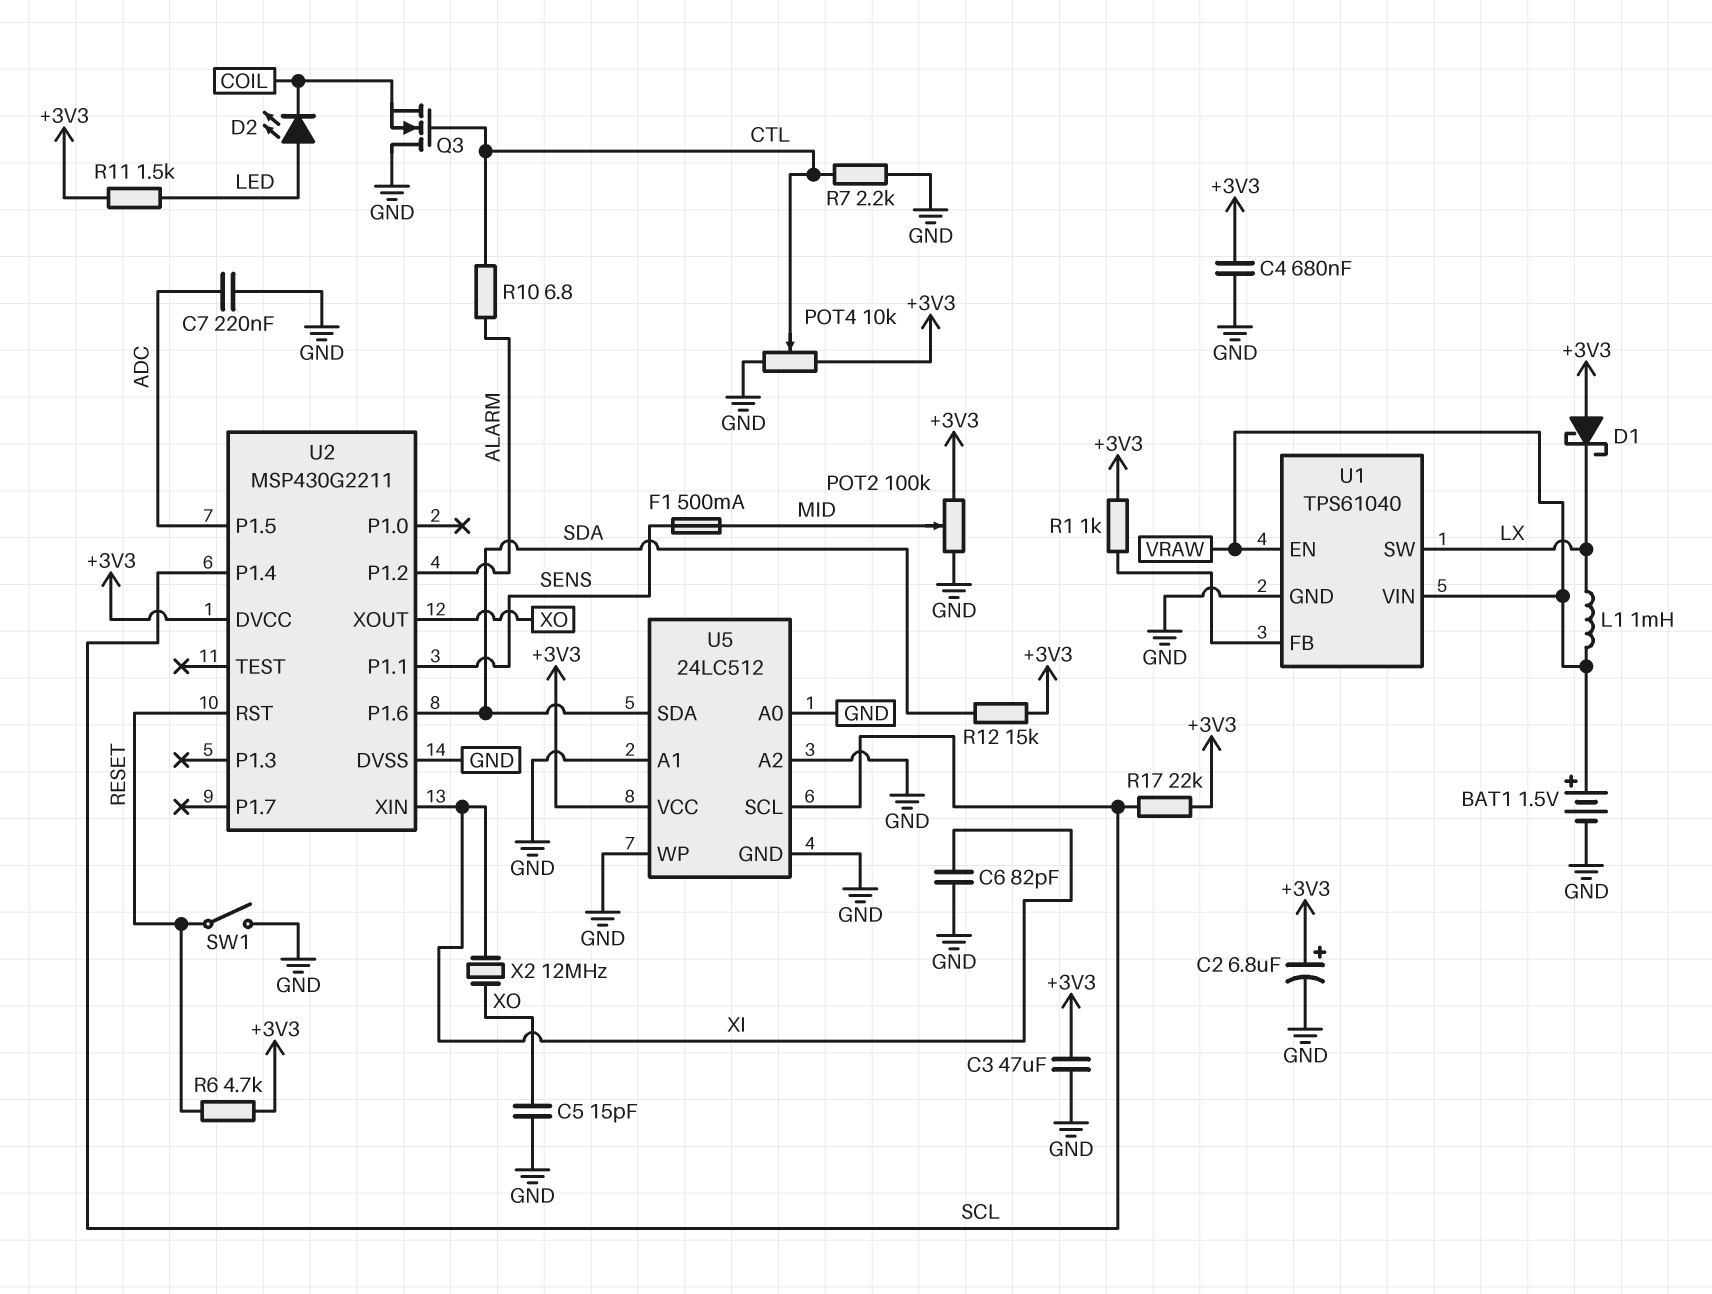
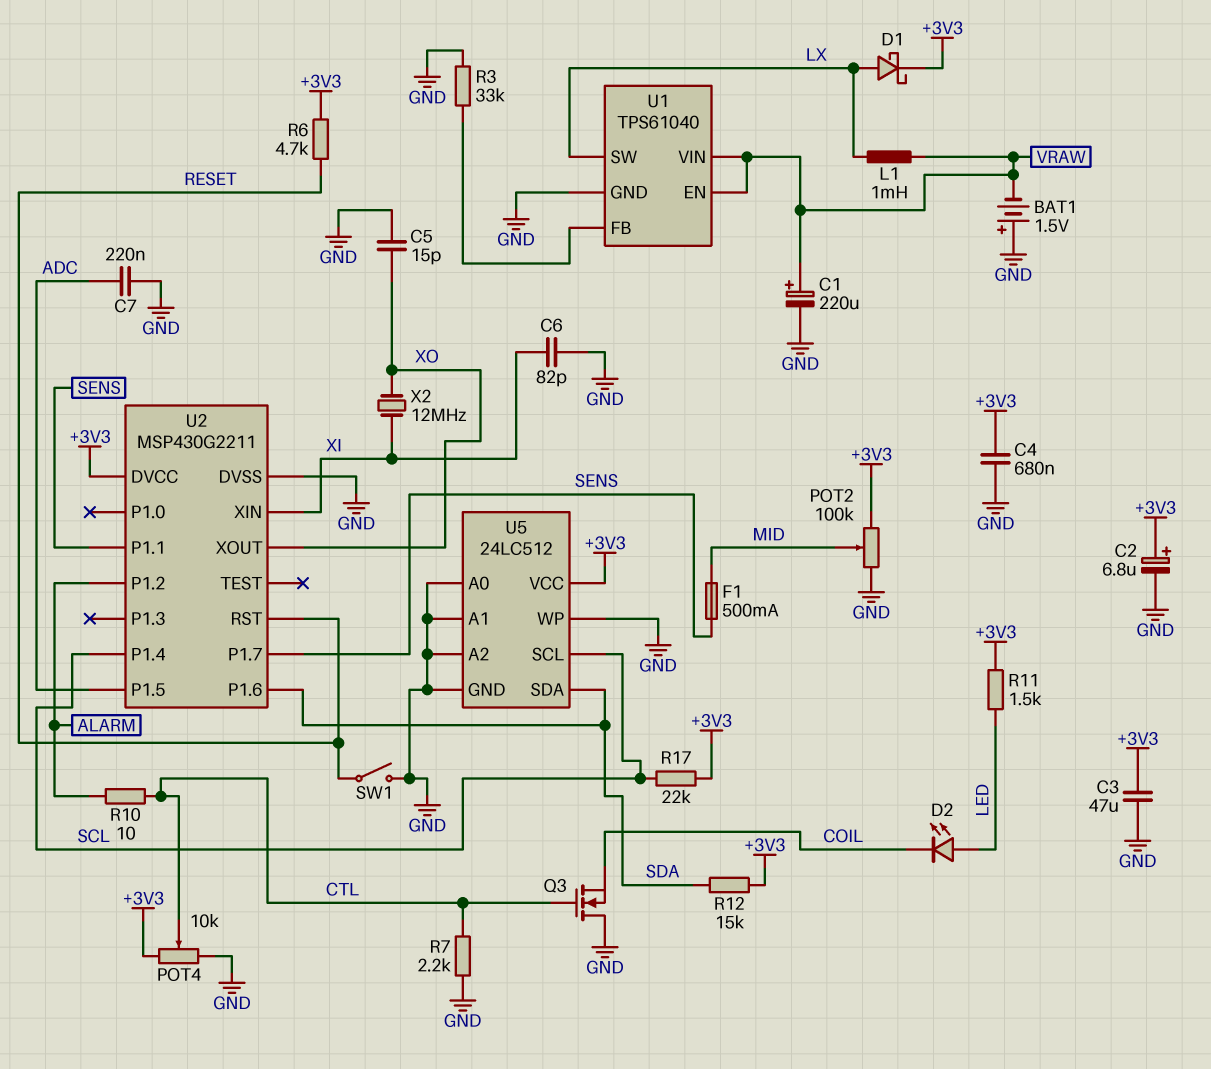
BAT1: 1.5V (plus VRAW, minus GND) -> 1.5V (plus GND, minus VRAW)
C1: none -> 220uF (plus VRAW, minus GND)
D1: schottky (A +3V3, K LX) -> schottky (A LX, K +3V3)
R1: 1k (+3V3, U1/FB) -> none
R3: none -> 33k (GND, U1/FB)
R10: 6.8 (ALARM, CTL) -> 10 (ALARM, CTL)
U2 pin P1.7: none -> SENS

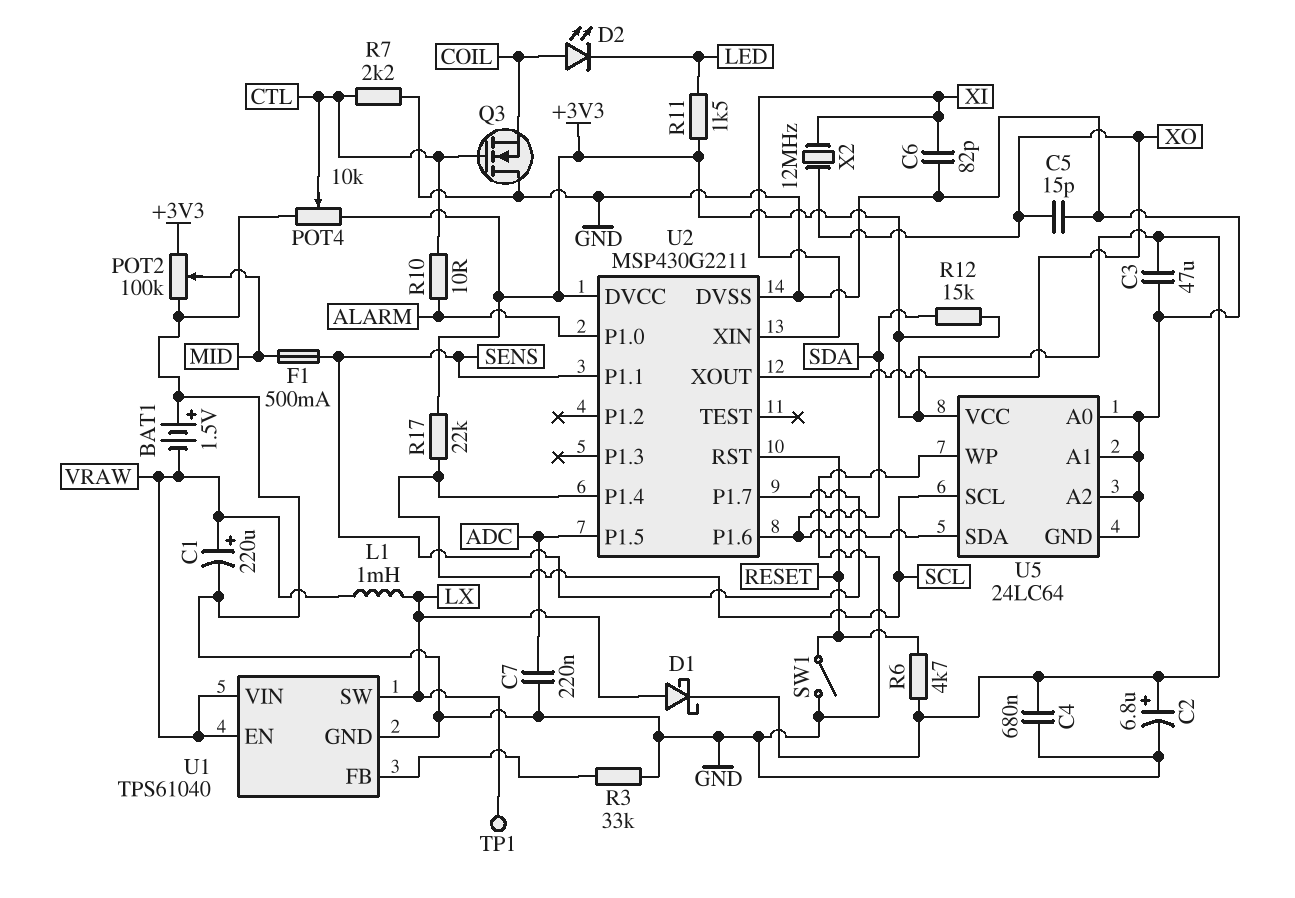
D2: LED (A LED, K COIL) -> LED (A COIL, K LED)
TP1: none -> test point (LX)
U2 pin P1.0: none -> ALARM
U2 pin P1.2: ALARM -> none
U5: 24LC512 -> 24LC64

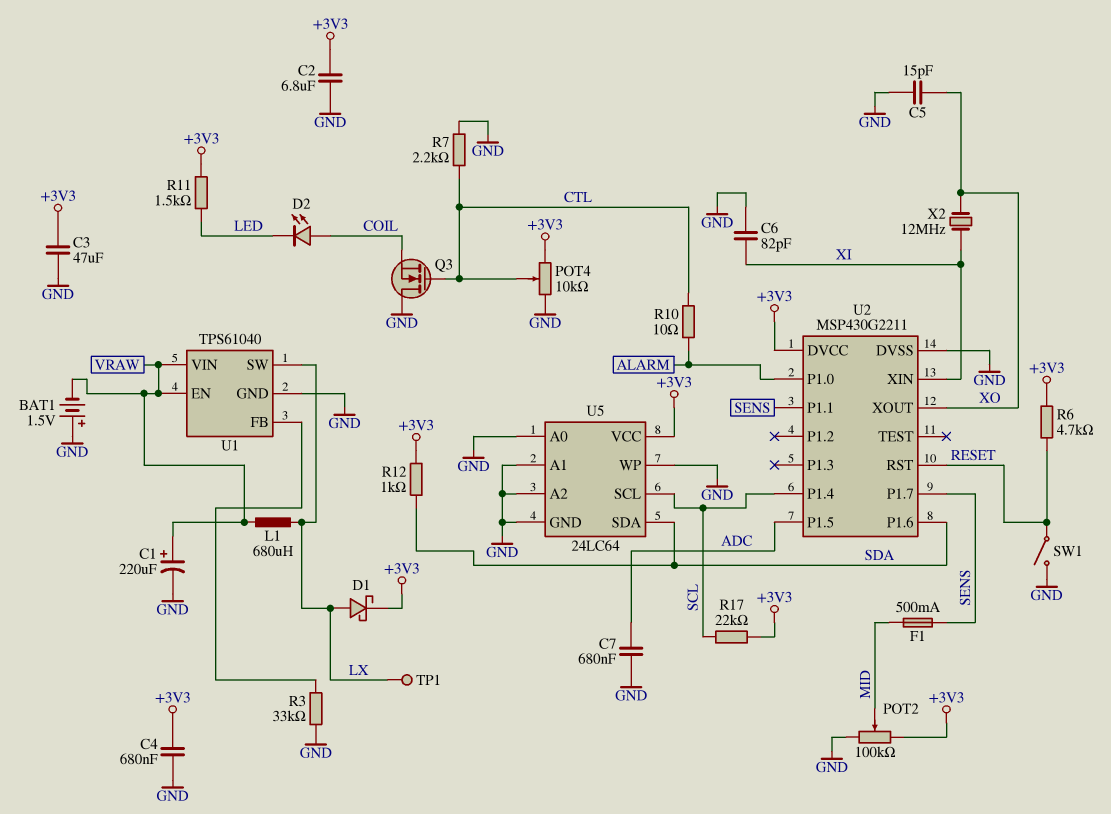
C2: 6.8uF (plus +3V3, minus GND) -> 6.8uF (+3V3, GND)
C7: 220nF (ADC, GND) -> 680nF (ADC, GND)
L1: 1mH (LX, VRAW) -> 680uH (LX, VRAW)
R12: 15k (+3V3, SDA) -> 1k (+3V3, SDA)

